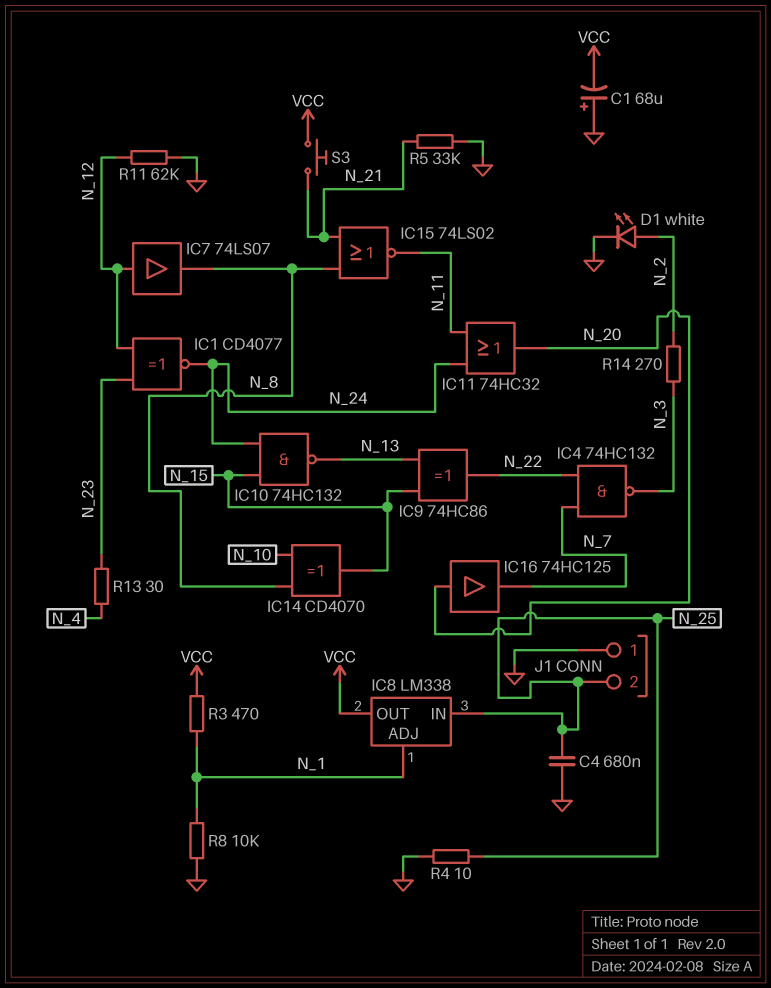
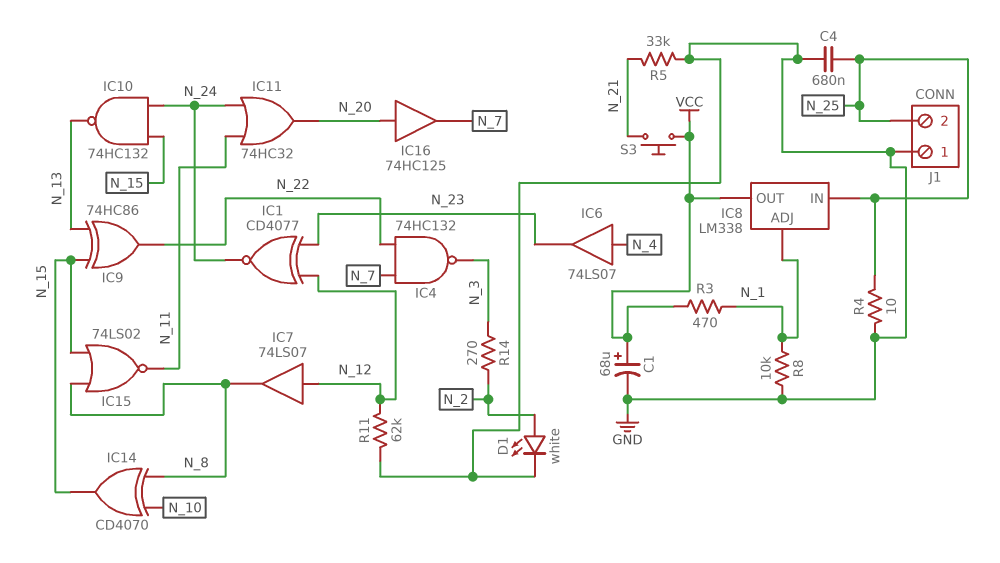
C1: 68uF (plus GND, minus VCC) -> 68uF (plus VCC, minus GND)
IC6: none -> buffer 74LS07 (in N_4, out N_23)
IC15: NOR 74LS02 (in N_8, in N_21, out N_11) -> NOR 74LS02 (in N_8, in N_15, out N_11)
R13: 30 (N_4, N_23) -> none

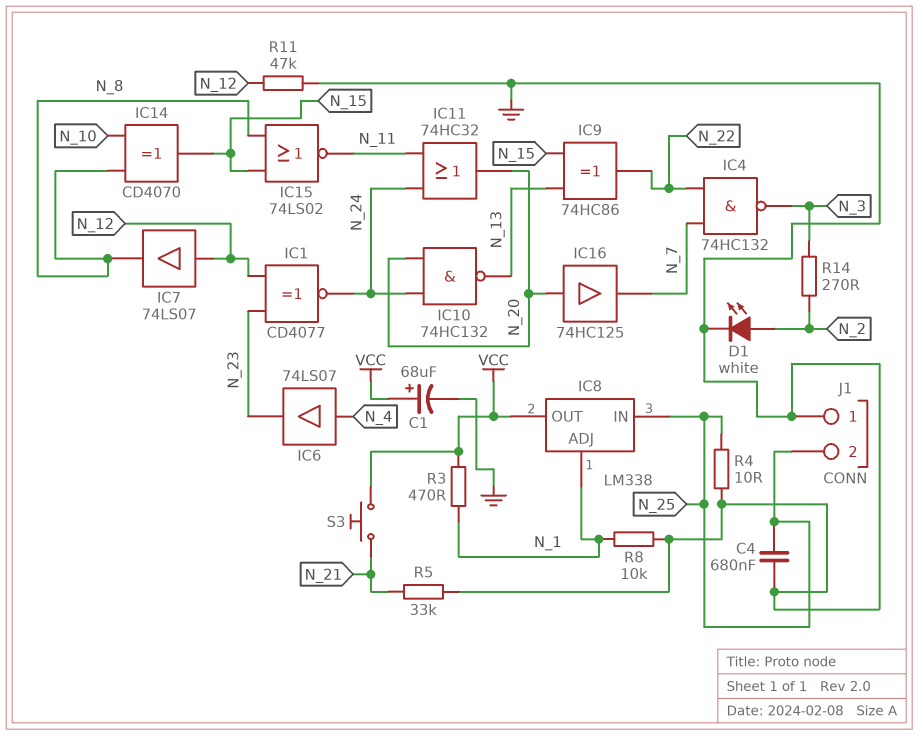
IC10: NAND 74HC132 (in N_15, in N_24, out N_13) -> NAND 74HC132 (in N_20, in N_24, out N_13)
R11: 62k (GND, N_12) -> 47k (GND, N_12)

